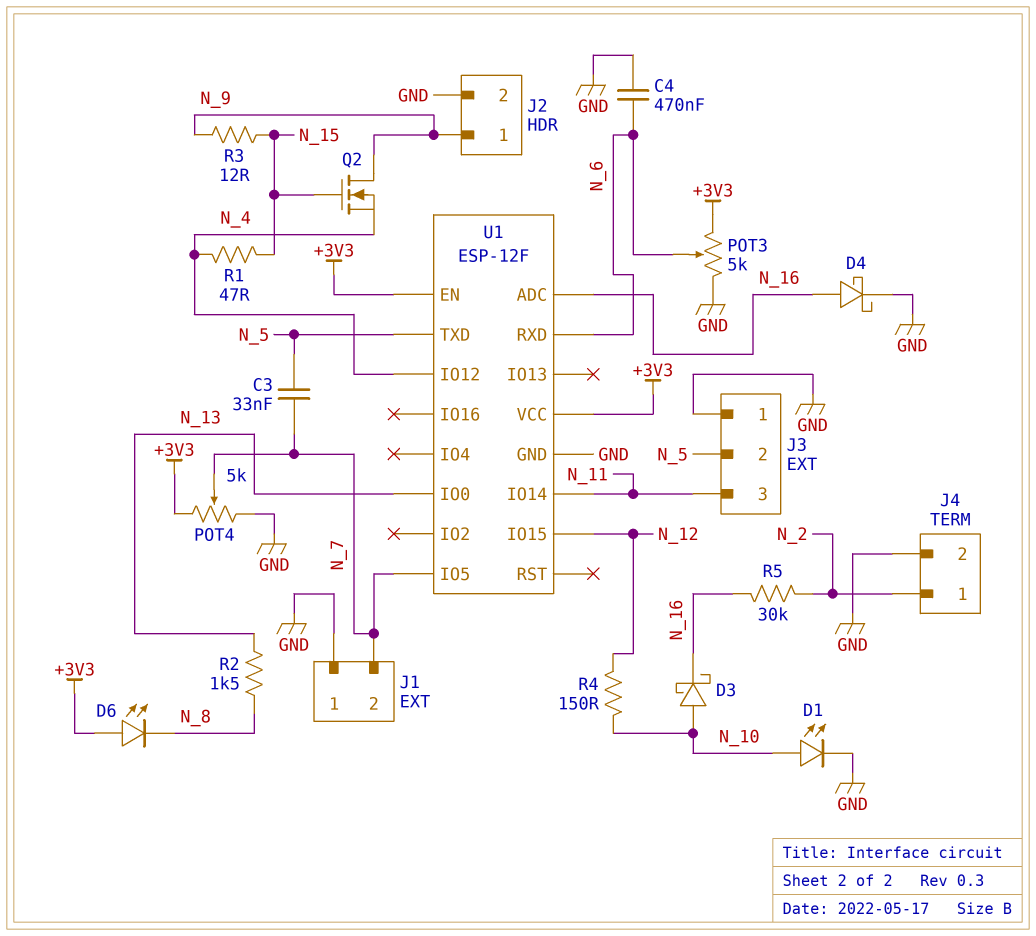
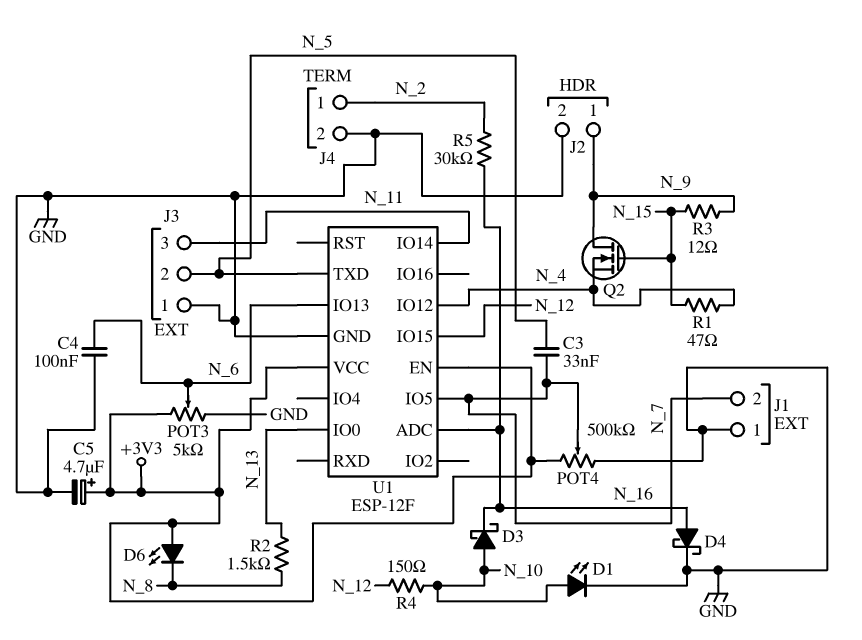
C4: 470nF (GND, N_6) -> 100nF (GND, N_6)
C5: none -> 4.7uF (plus +3V3, minus GND)
POT4: 5k (+3V3, GND, wiper N_7) -> 500k (+3V3, GND, wiper N_7)
U1 pin IO13: none -> N_6
U1 pin RXD: N_6 -> none

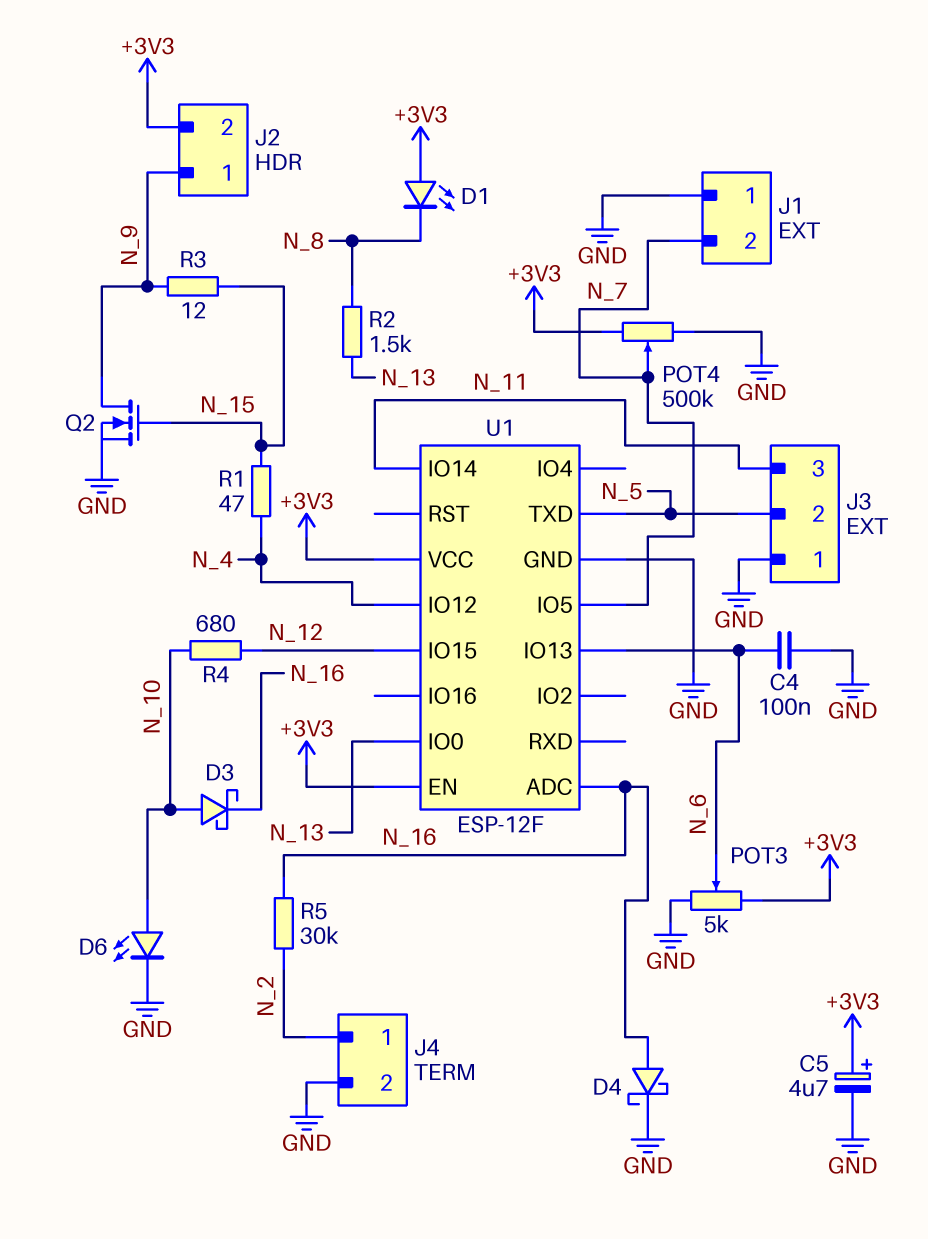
C3: 33nF (N_5, N_7) -> none
D1: LED (A N_10, K GND) -> LED (A +3V3, K N_8)
D6: LED (A +3V3, K N_8) -> LED (A N_10, K GND)
J2 pin 2: GND -> +3V3
Q2: NMOS (G N_15, D N_9, S N_4) -> NMOS (G N_15, D N_9, S GND)
R4: 150 (N_10, N_12) -> 680 (N_10, N_12)

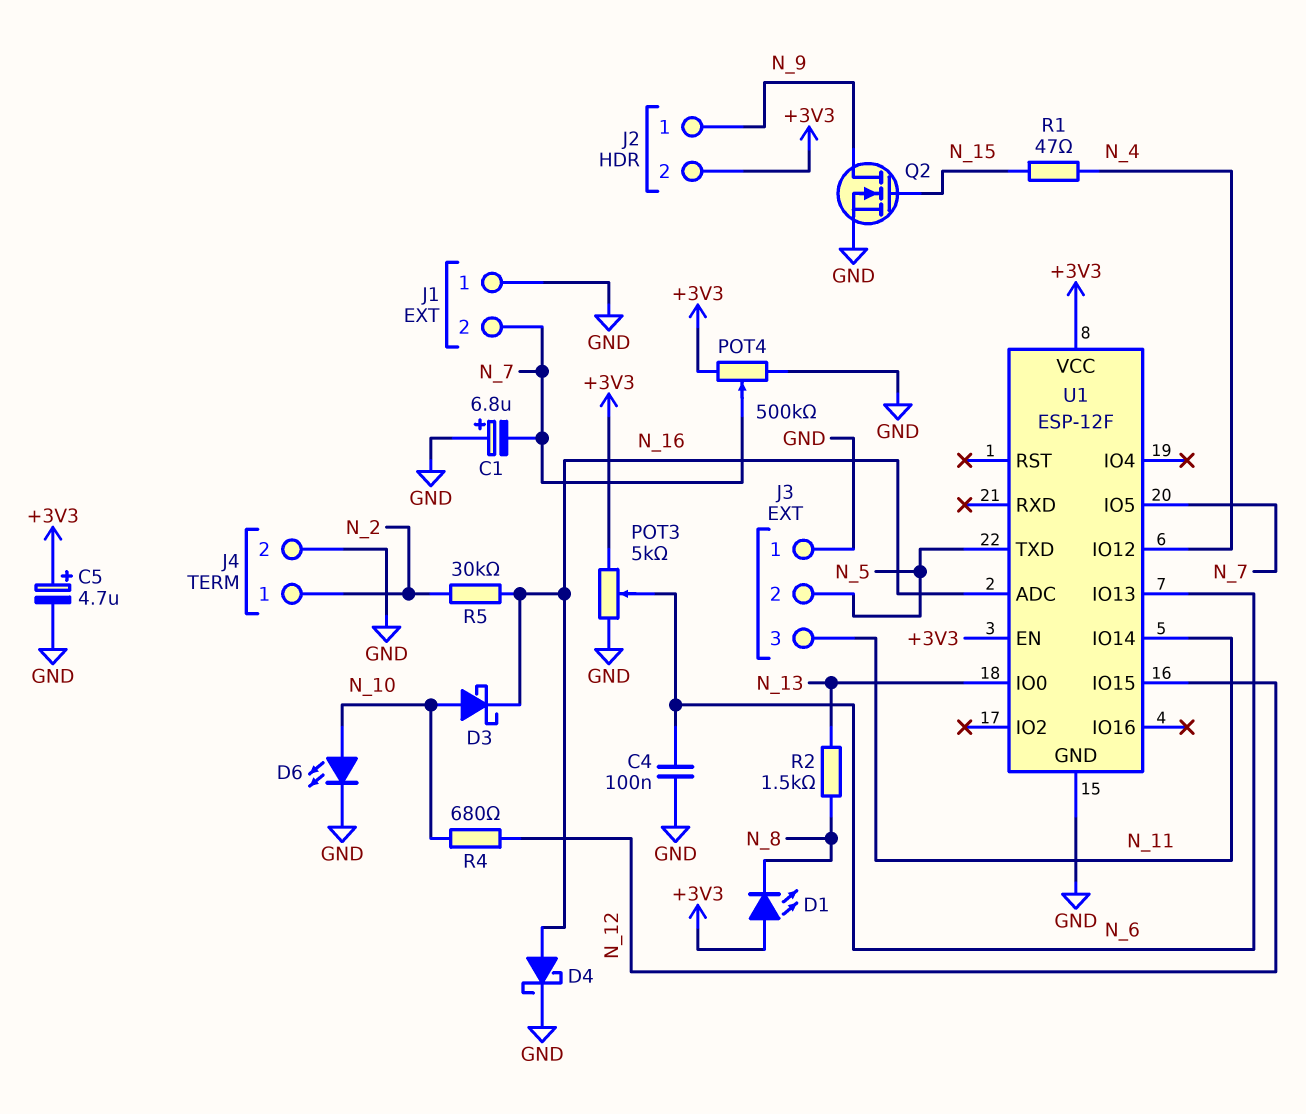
C1: none -> 6.8uF (plus GND, minus N_7)
R3: 12 (N_9, N_15) -> none

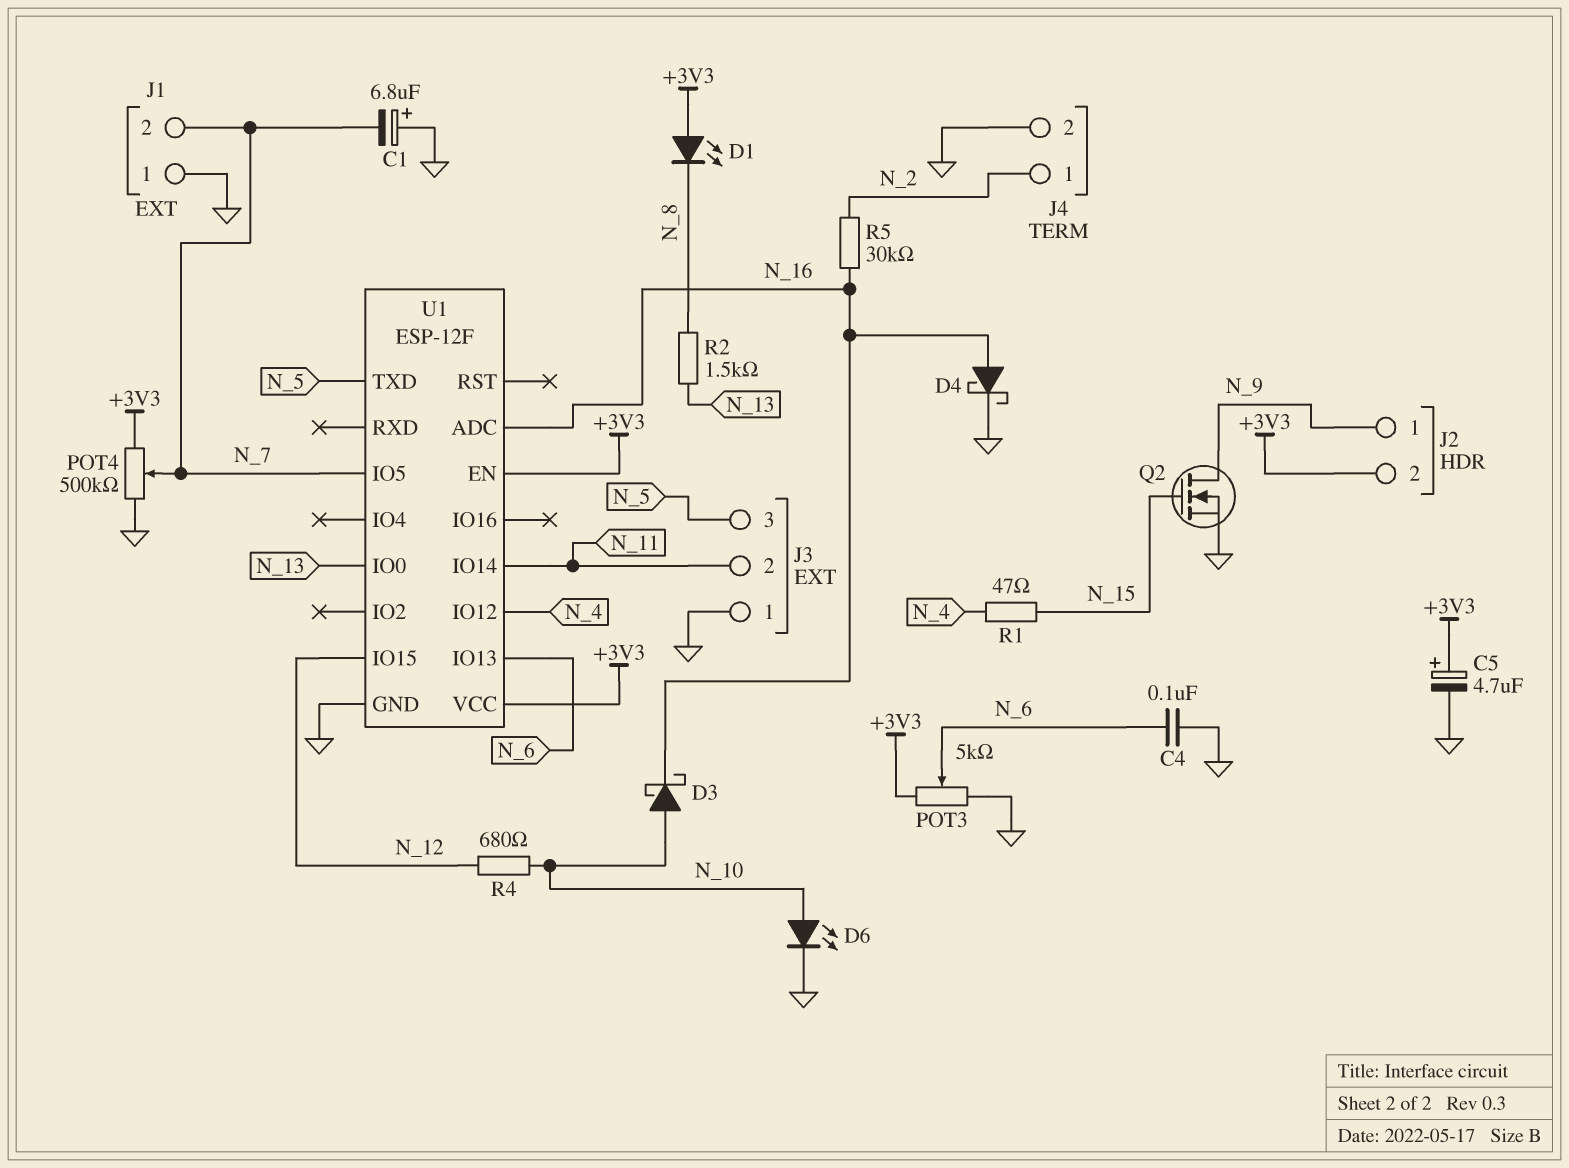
J3 pin 2: N_5 -> N_11
J3 pin 3: N_11 -> N_5

